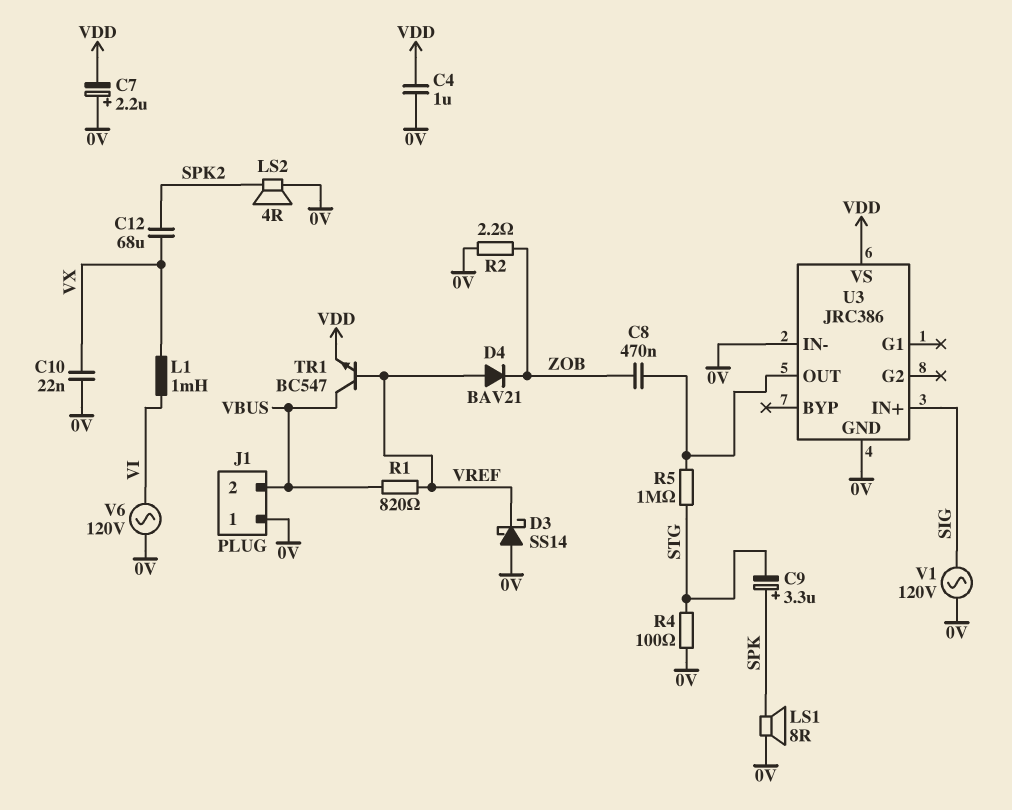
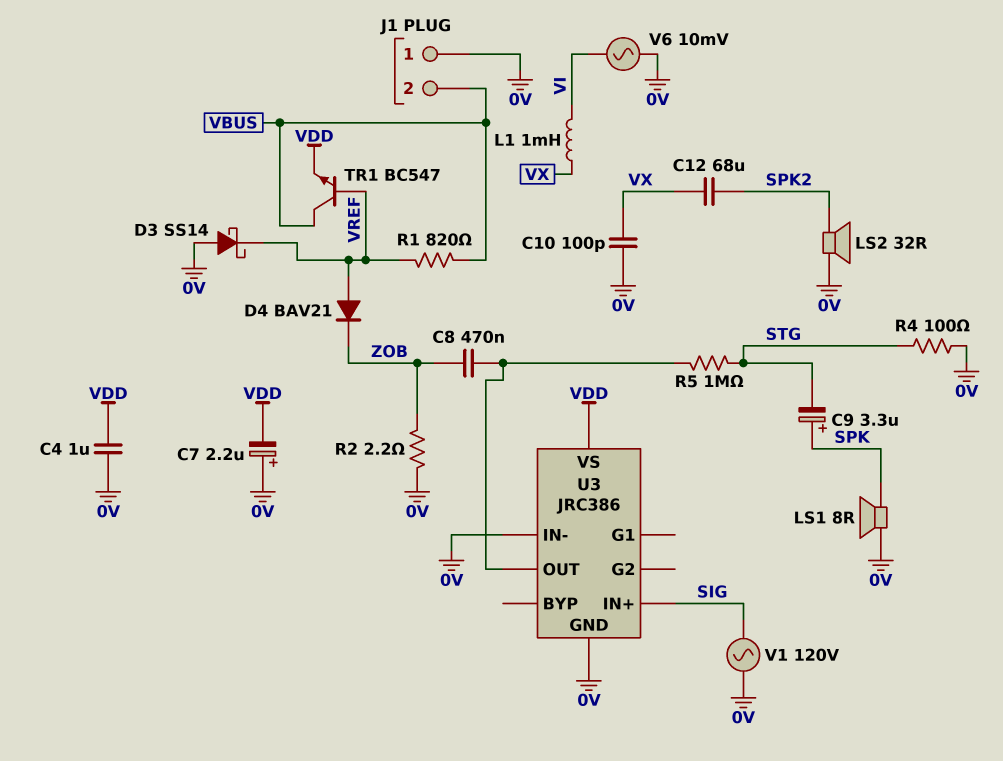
C10: 22nF (0V, VX) -> 100pF (0V, VX)
LS2: speaker 4R (0V, SPK2) -> speaker 32R (0V, SPK2)
V6: AC 120V (0V, VI) -> AC 10mV (0V, VI)

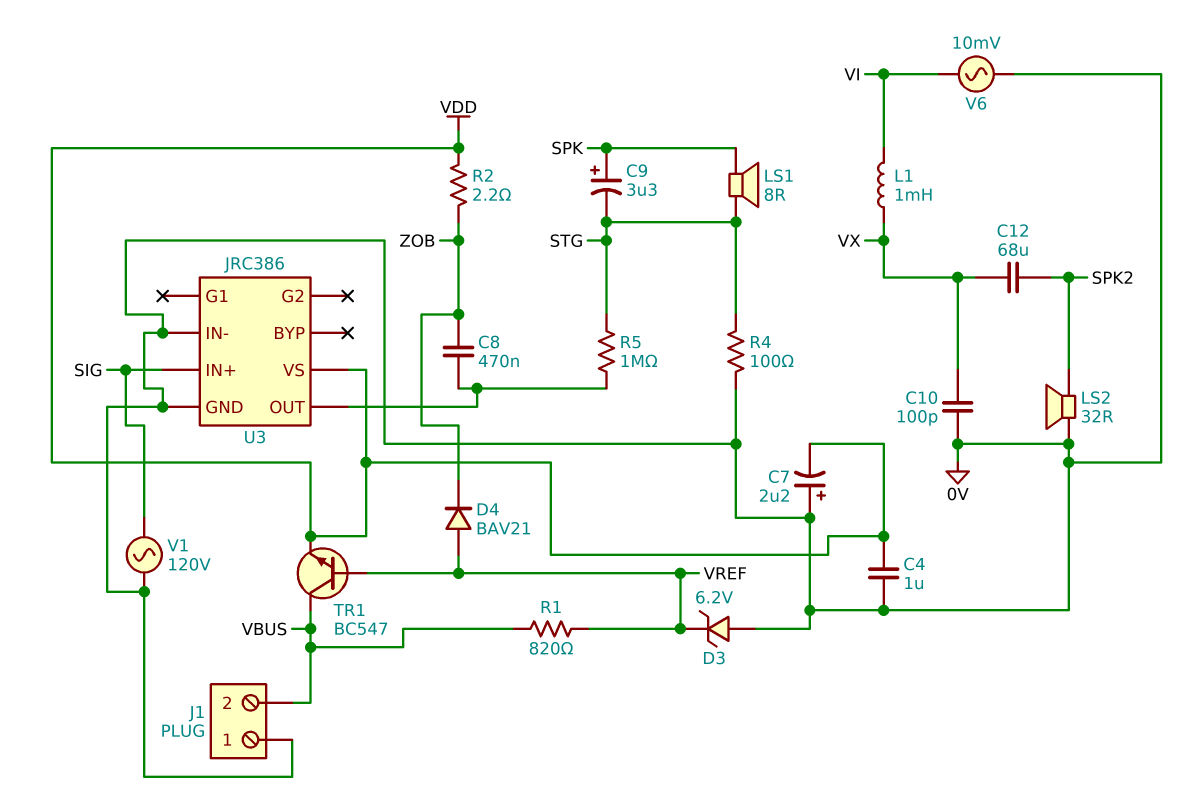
D3: schottky SS14 (A 0V, K VREF) -> zener 6.2V (A 0V, K VREF)
LS1: speaker 8R (0V, SPK) -> speaker 8R (SPK, STG)
R2: 2.2 (0V, ZOB) -> 2.2 (VDD, ZOB)

